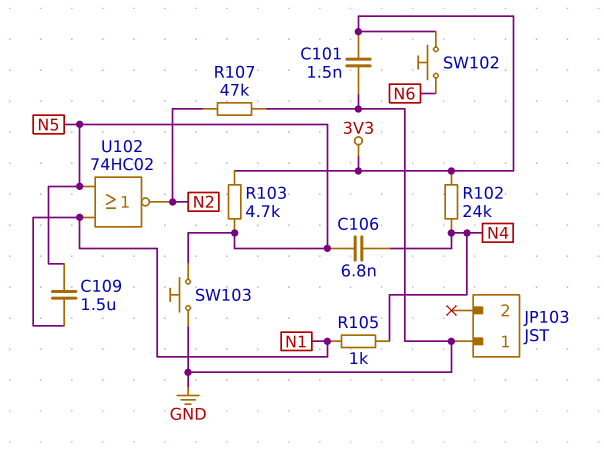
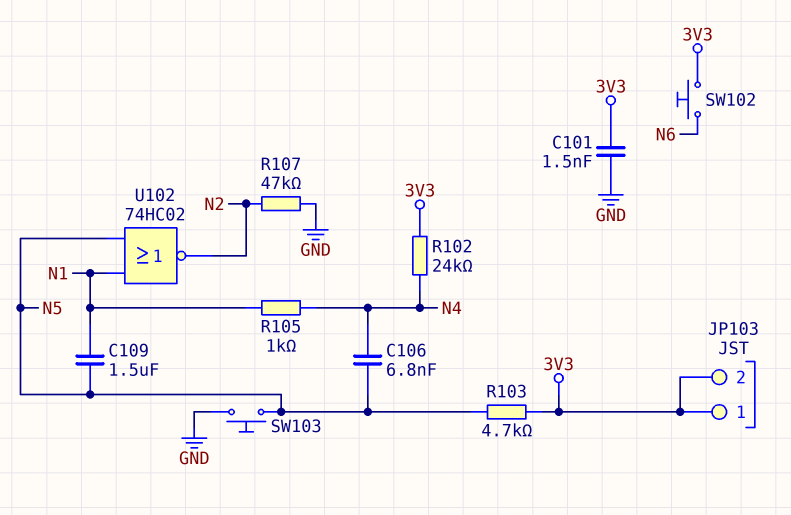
JP103 pin 1: GND -> 3V3
JP103 pin 2: none -> 3V3

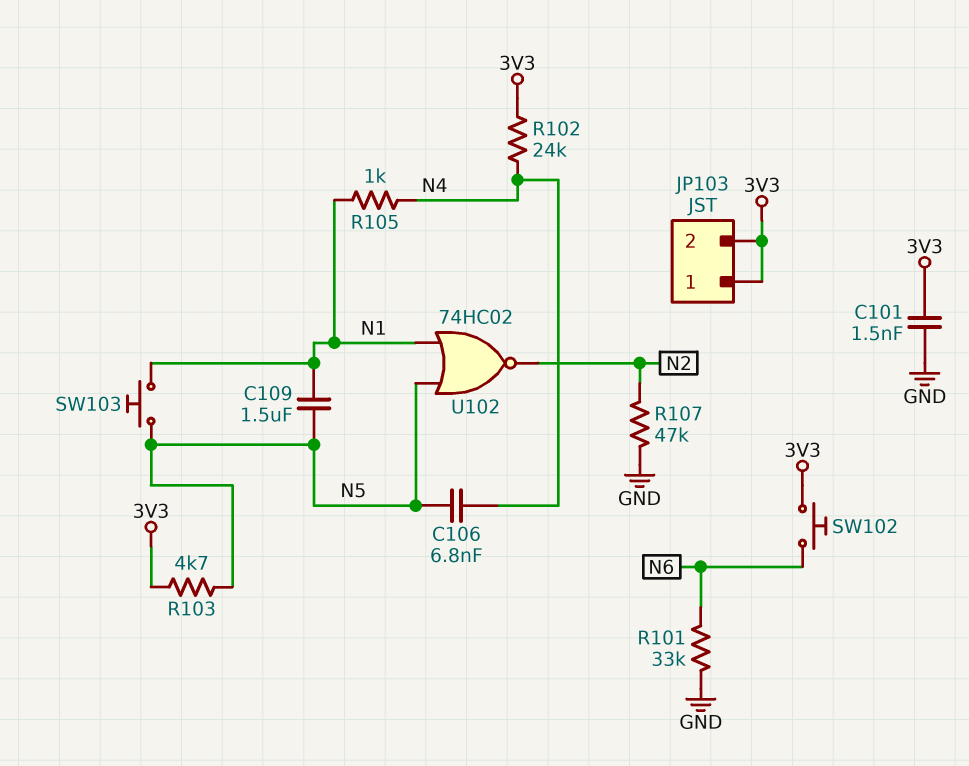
R101: none -> 33k (GND, N6)
SW103: button (GND, N5) -> button (N1, N5)

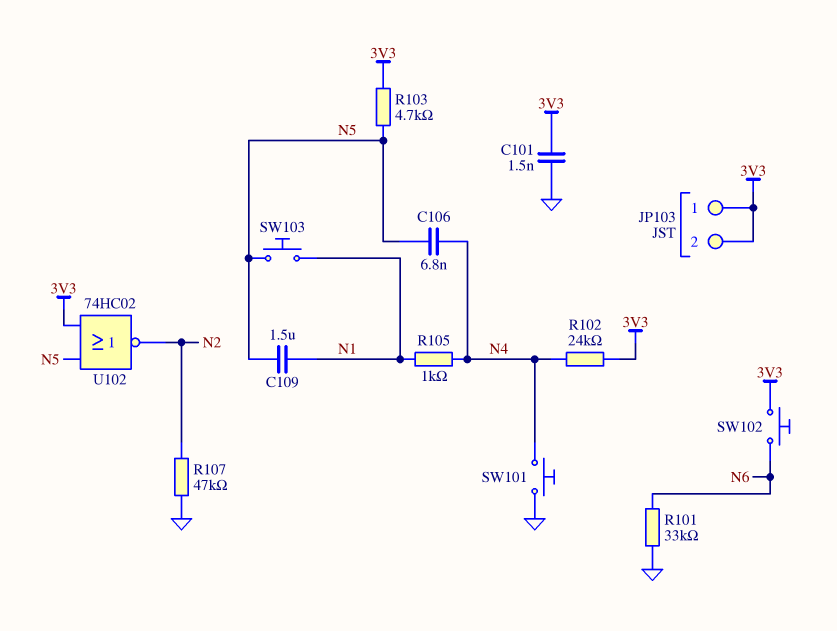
SW101: none -> button (GND, N4)
U102: NOR 74HC02 (in N1, in N5, out N2) -> NOR 74HC02 (in 3V3, in N5, out N2)

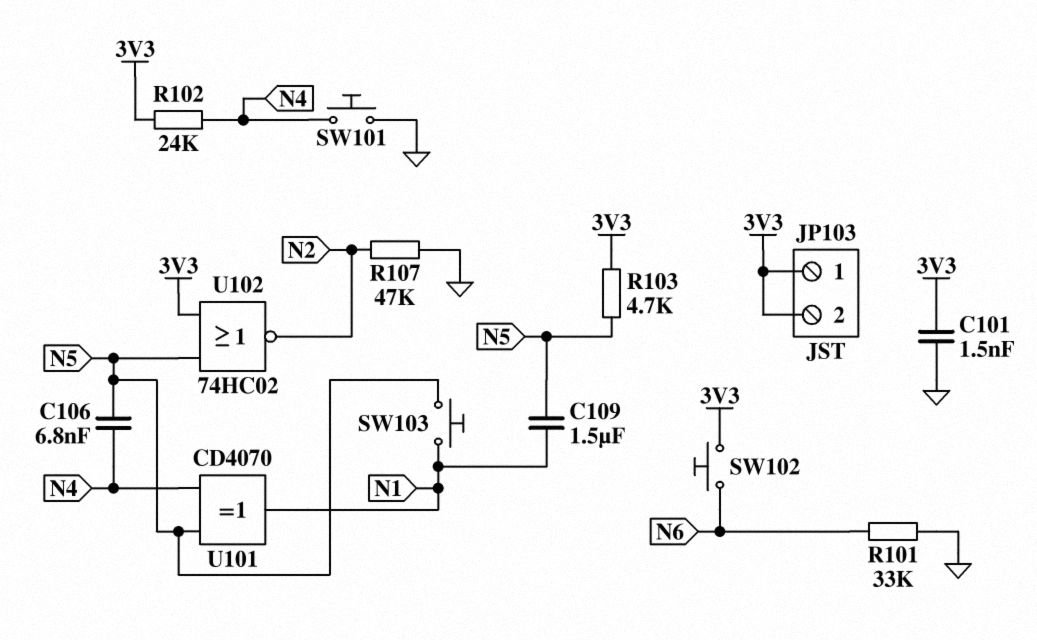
R105: 1k (N1, N4) -> none
U101: none -> XOR CD4070 (in N4, in N5, out N1)

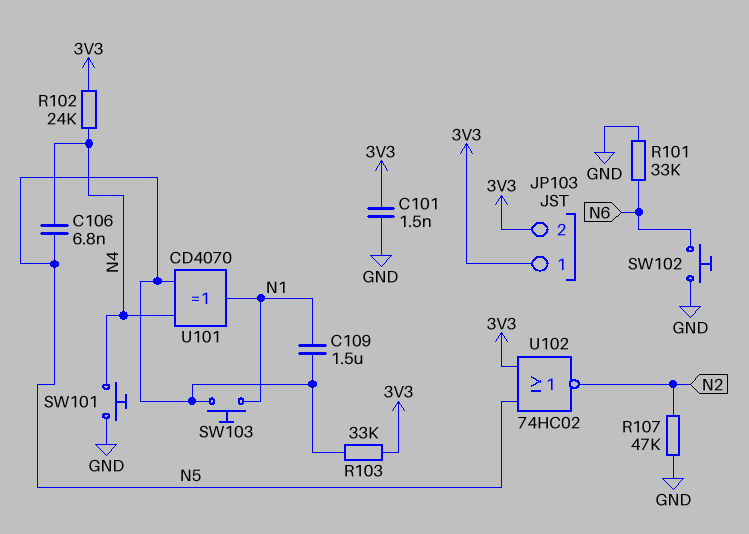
R103: 4.7k (3V3, N5) -> 33k (3V3, N5)
SW102: button (3V3, N6) -> button (GND, N6)

